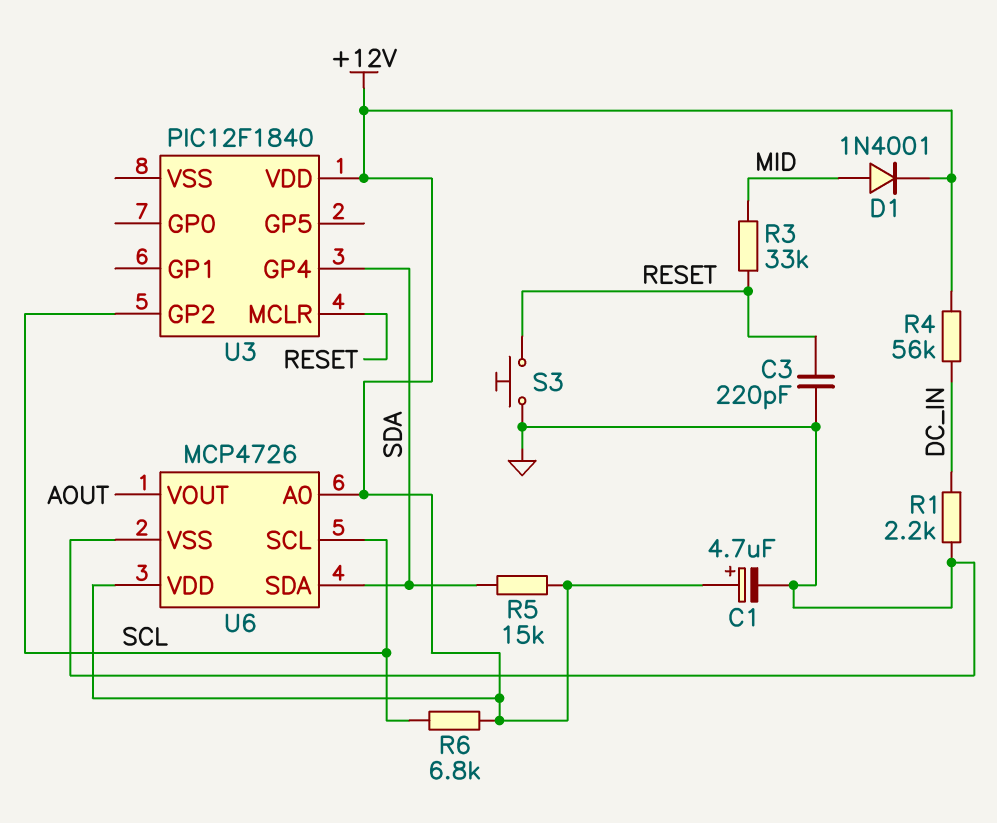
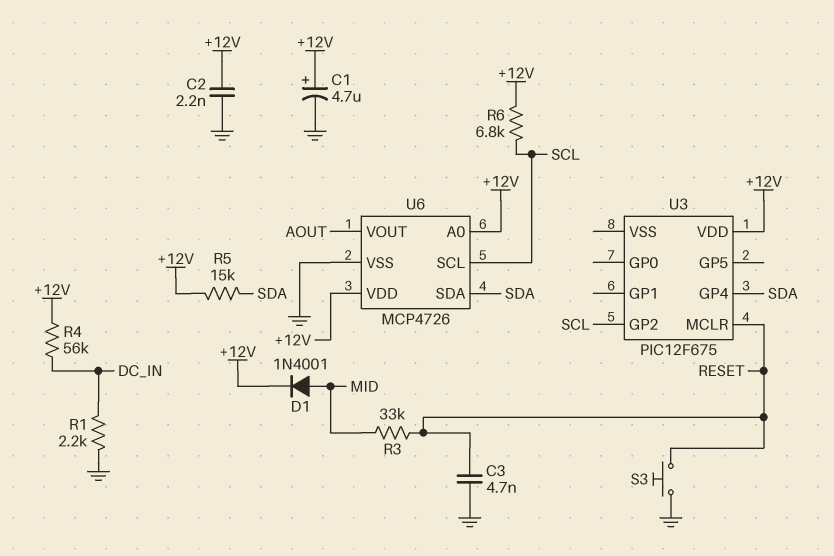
C2: none -> 2.2nF (+12V, GND)
C3: 220pF (GND, RESET) -> 4.7nF (GND, RESET)
U3: PIC12F1840 -> PIC12F675

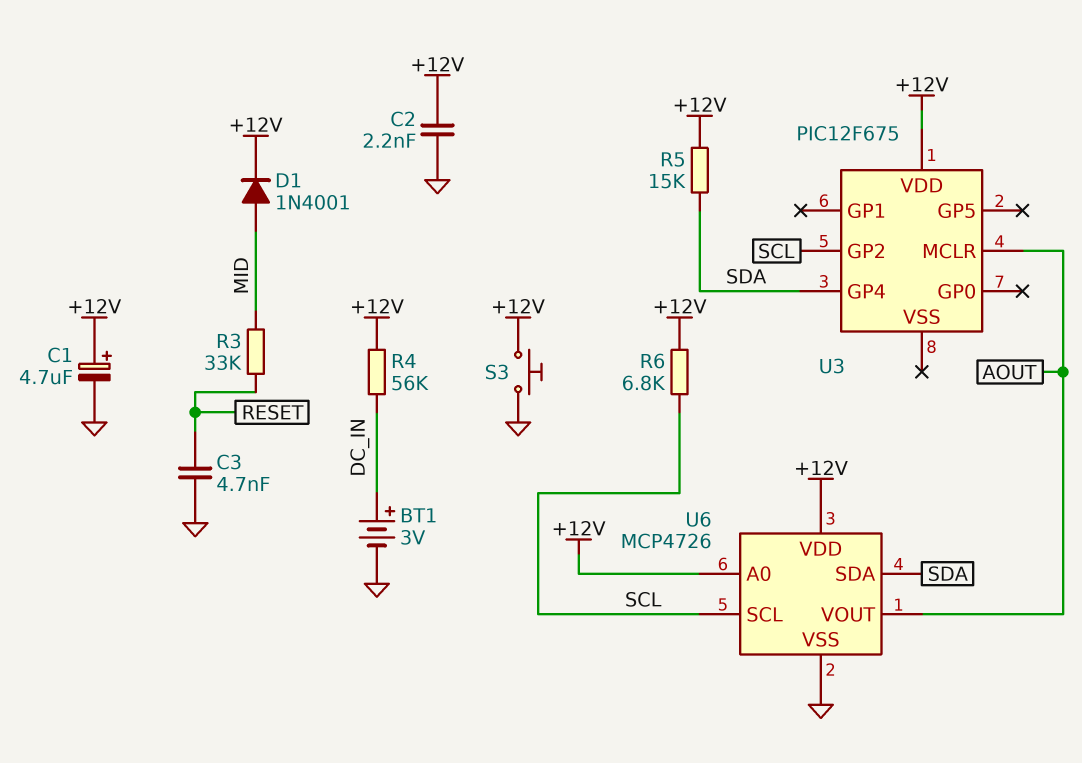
BT1: none -> 3V (plus DC_IN, minus GND)
R1: 2.2k (DC_IN, GND) -> none
S3: button (GND, RESET) -> button (+12V, GND)
U3 pin MCLR: RESET -> AOUT

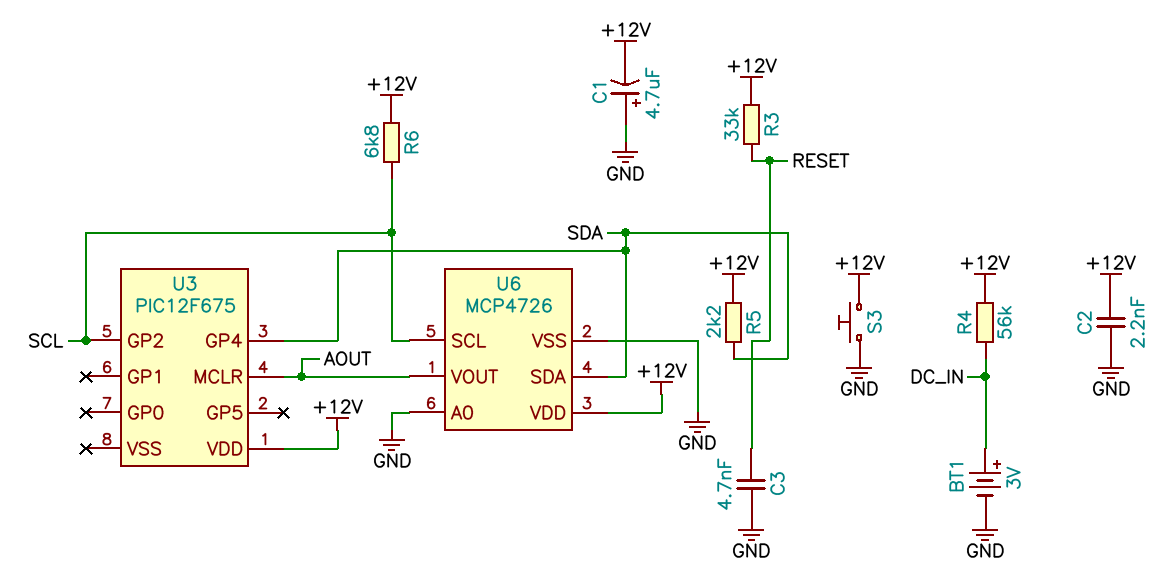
C1: 4.7uF (plus +12V, minus GND) -> 4.7uF (plus GND, minus +12V)
D1: diode 1N4001 (A MID, K +12V) -> none
R3: 33k (MID, RESET) -> 33k (+12V, RESET)
R5: 15k (+12V, SDA) -> 2.2k (+12V, SDA)
U6 pin A0: +12V -> GND

